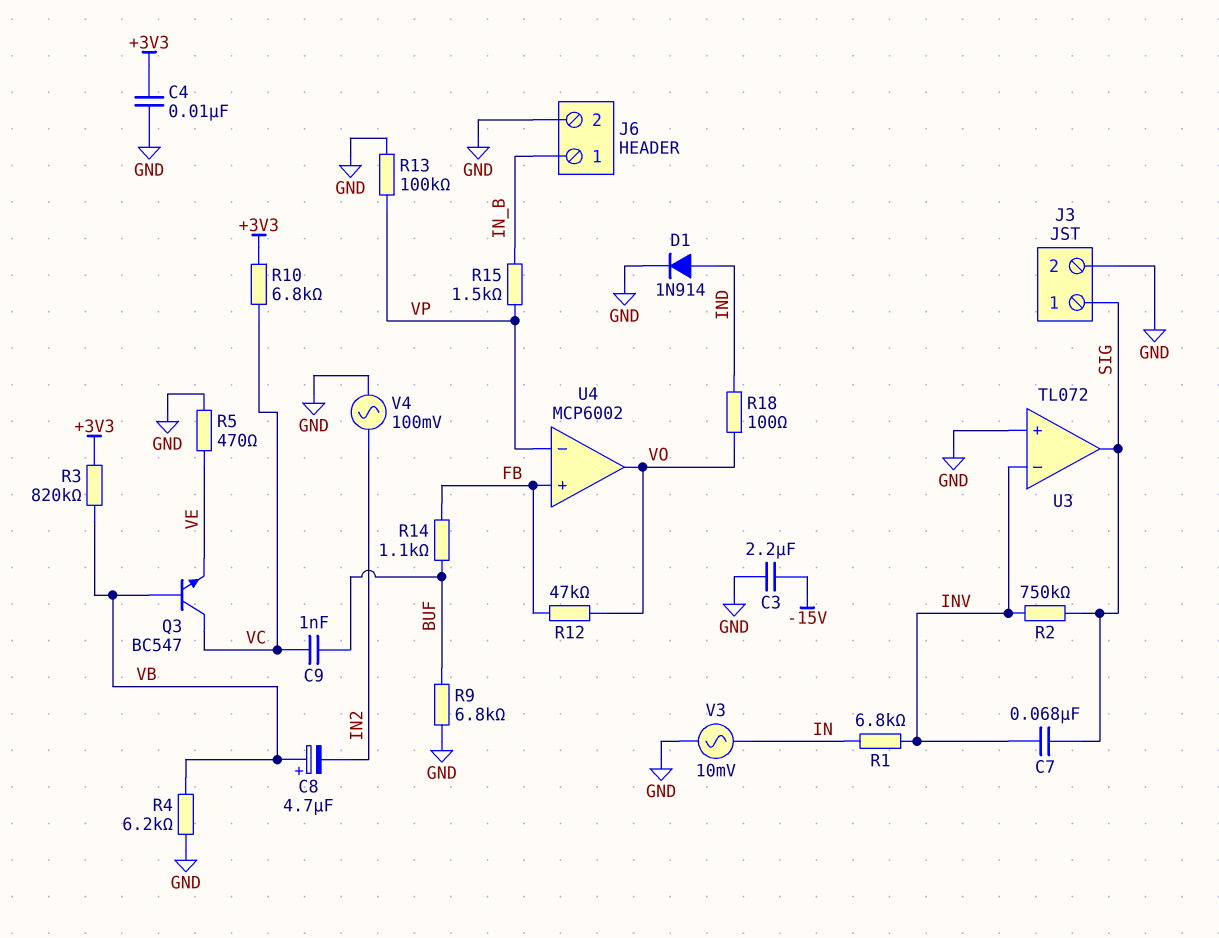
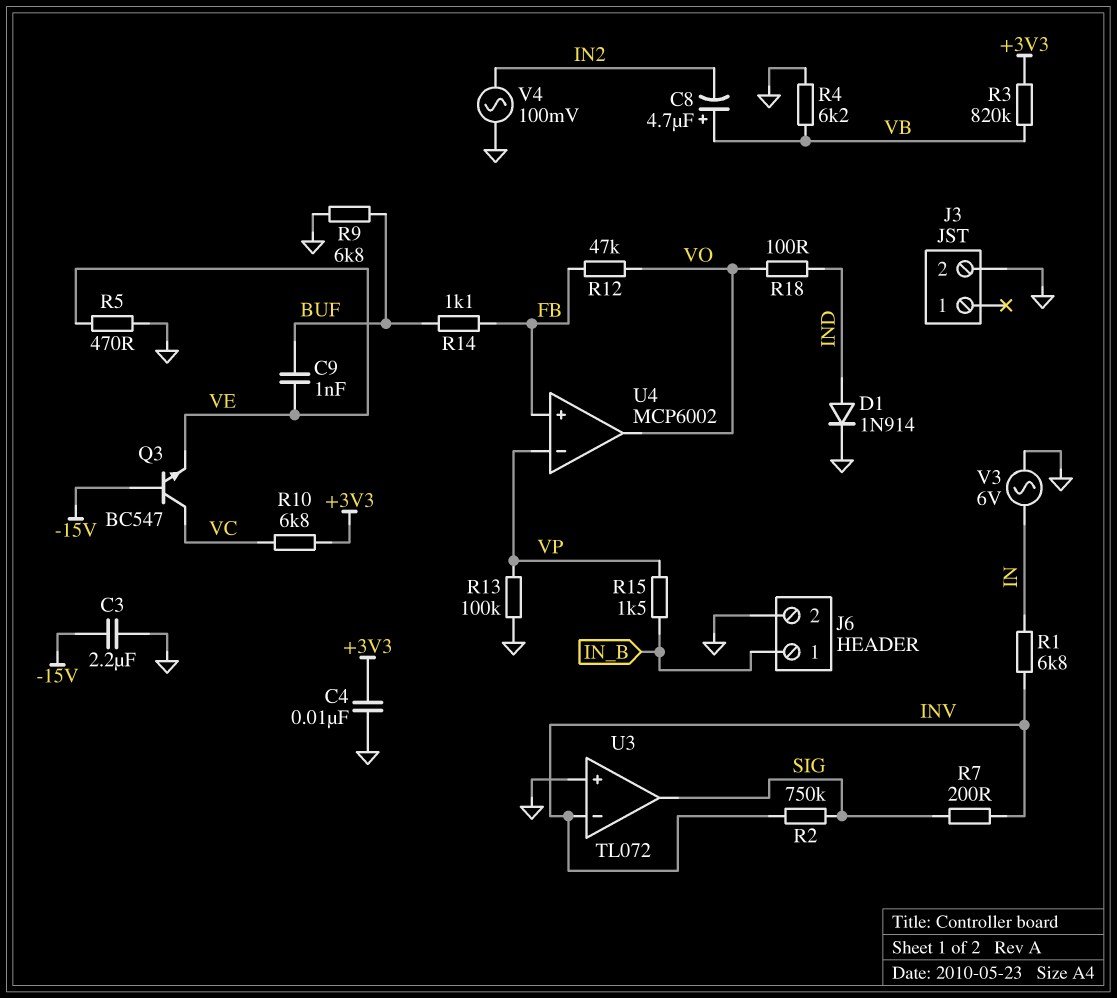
C7: 68nF (INV, SIG) -> none
C9: 1nF (BUF, VC) -> 1nF (BUF, VE)
J3 pin 1: SIG -> none
Q3: NPN BC547 (B VB, C VC, E VE) -> NPN BC547 (B -15V, C VC, E VE)
R7: none -> 200 (INV, SIG)
V3: AC 10mV (GND, IN) -> AC 6V (GND, IN)

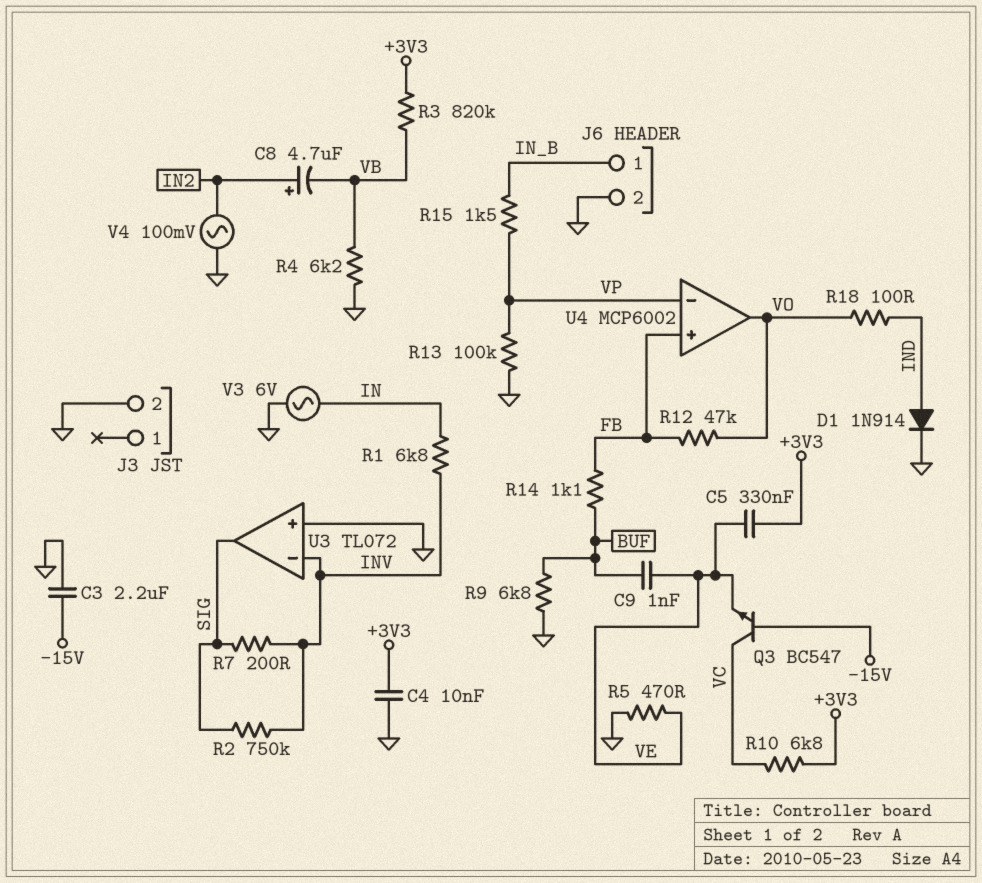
C5: none -> 330nF (+3V3, VE)
C8: 4.7uF (plus VB, minus IN2) -> 4.7uF (plus IN2, minus VB)

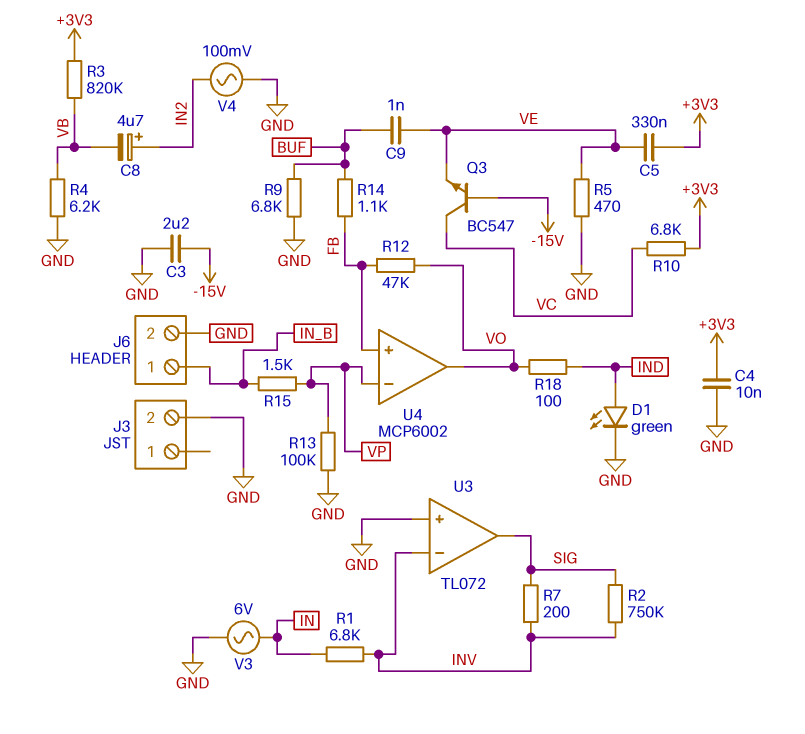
D1: diode 1N914 (A IND, K GND) -> LED green (A IND, K GND)

